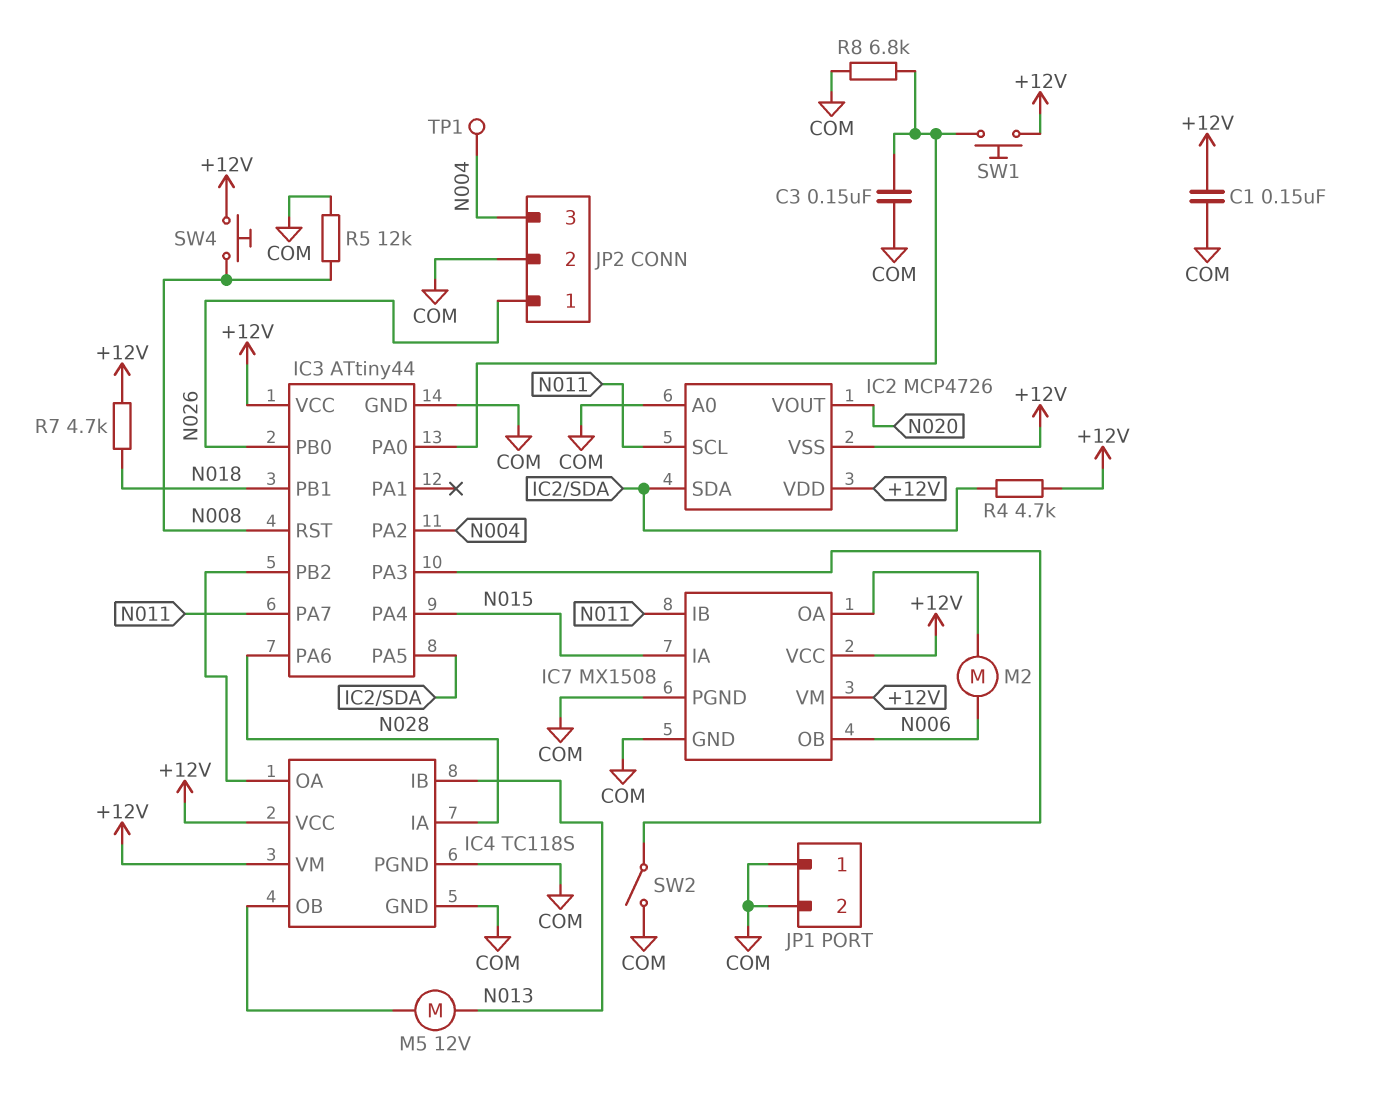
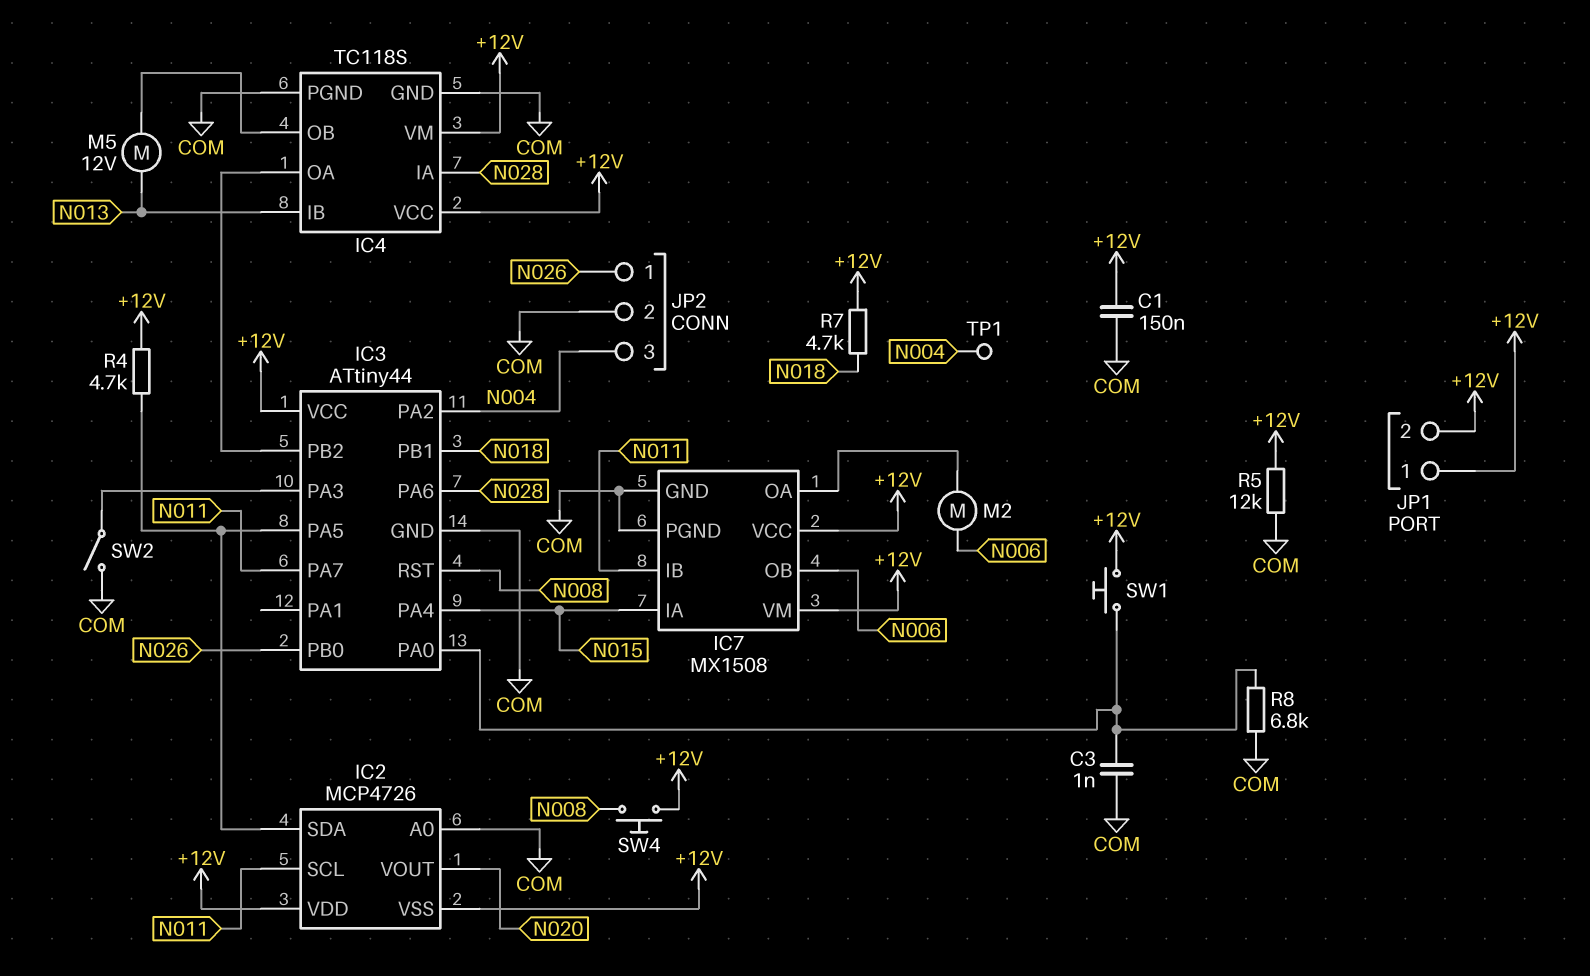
C3: 150nF (COM, IC3/PA0) -> 1nF (COM, IC3/PA0)
JP1 pin 1: COM -> +12V
JP1 pin 2: COM -> +12V
R5: 12k (COM, N008) -> 12k (+12V, COM)

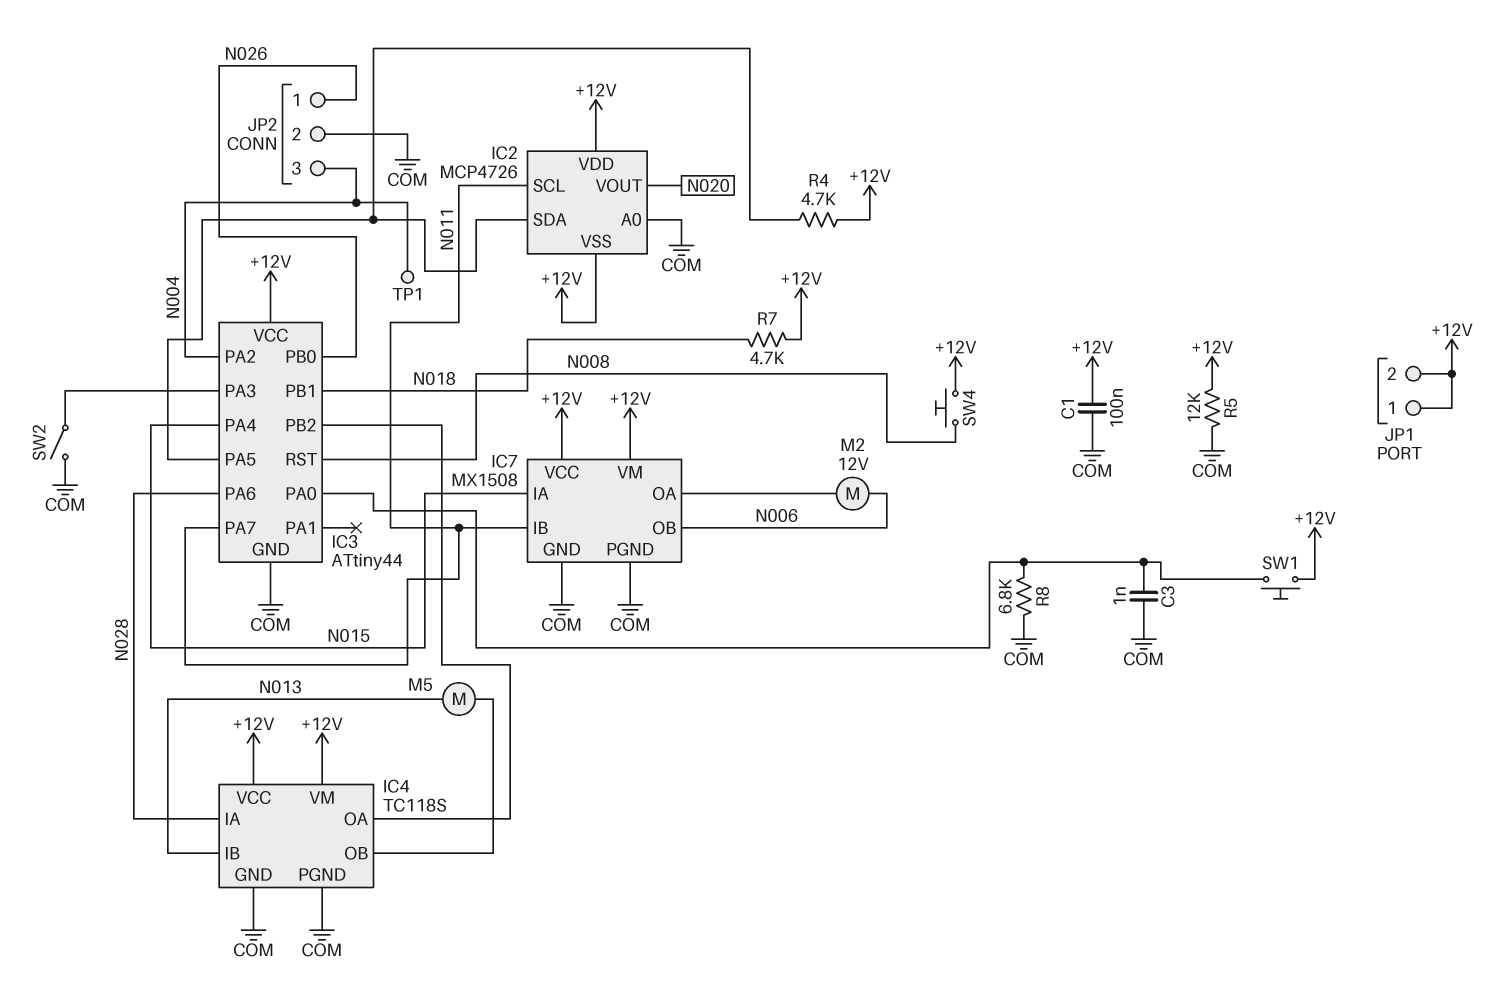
C1: 150nF (+12V, COM) -> 100nF (+12V, COM)
M2: motor (IC7/OA, N006) -> motor 12V (IC7/OA, N006)
M5: motor 12V (IC4/OB, N013) -> motor (IC4/OB, N013)

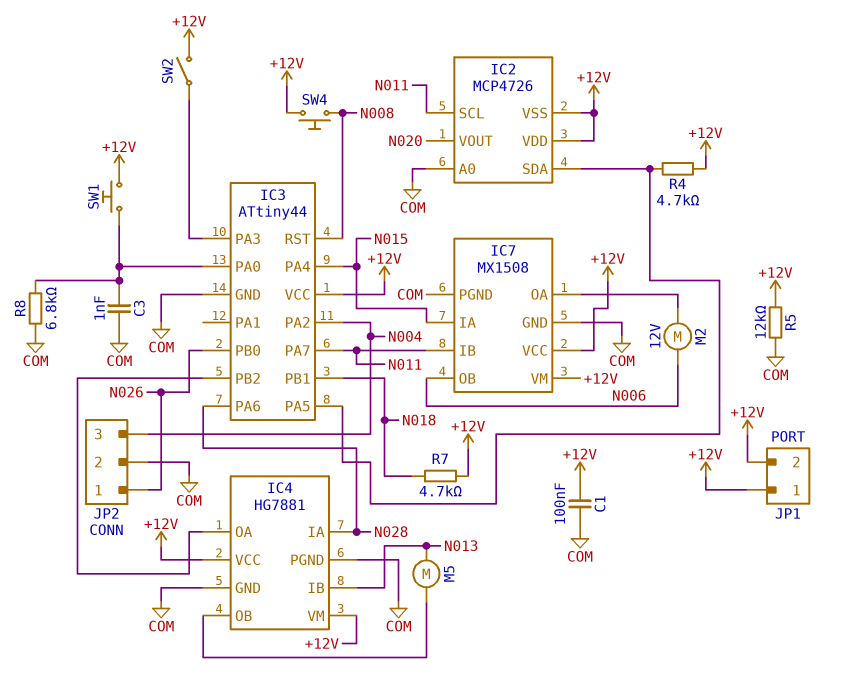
IC4: TC118S -> HG7881
SW2: switch (COM, IC3/PA3) -> switch (+12V, IC3/PA3)
TP1: test point (N004) -> none

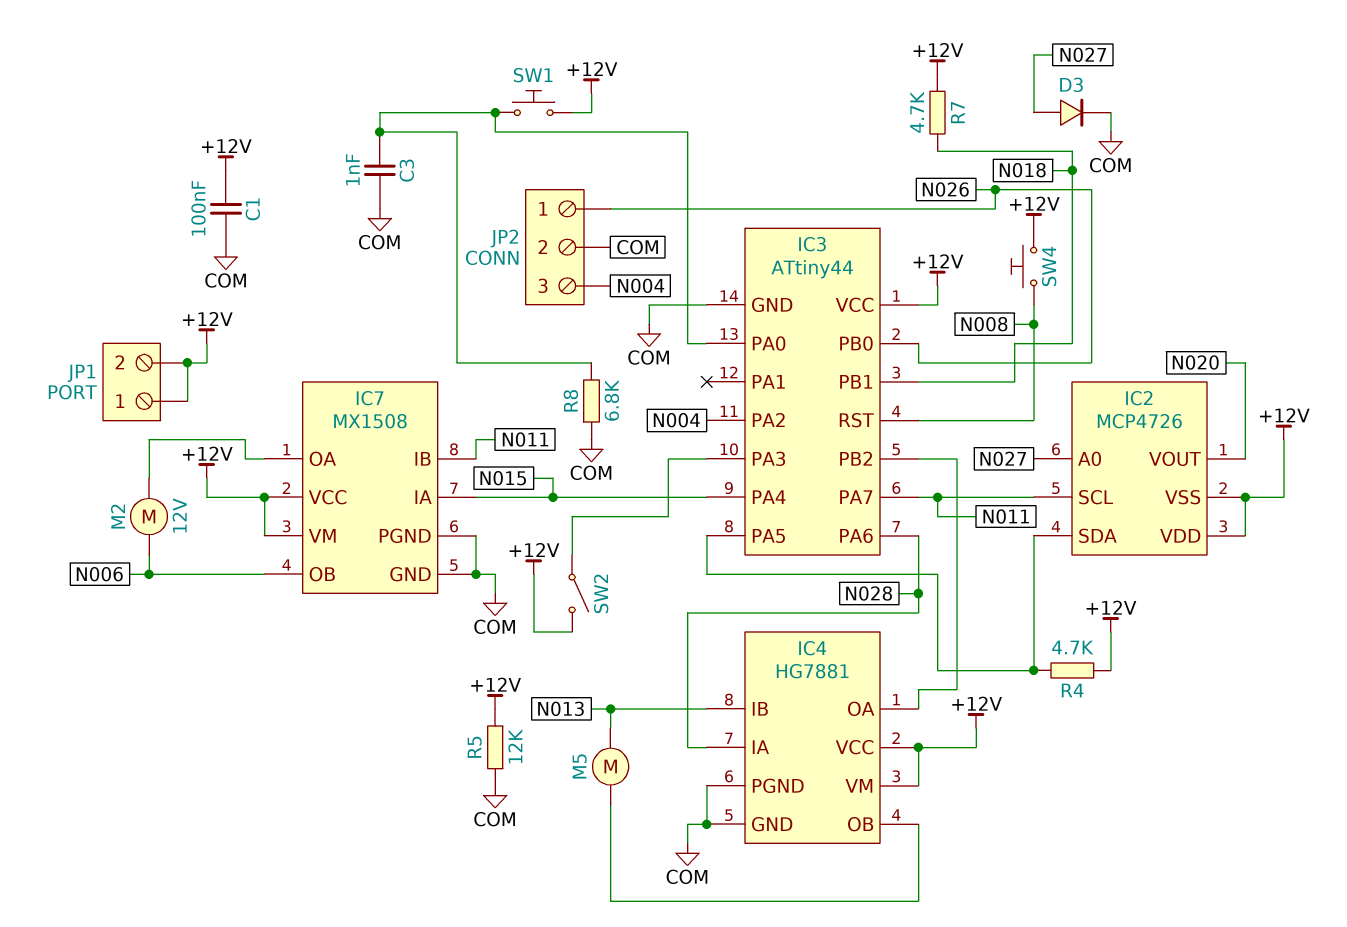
D3: none -> diode (A N027, K COM)
IC2 pin A0: COM -> N027

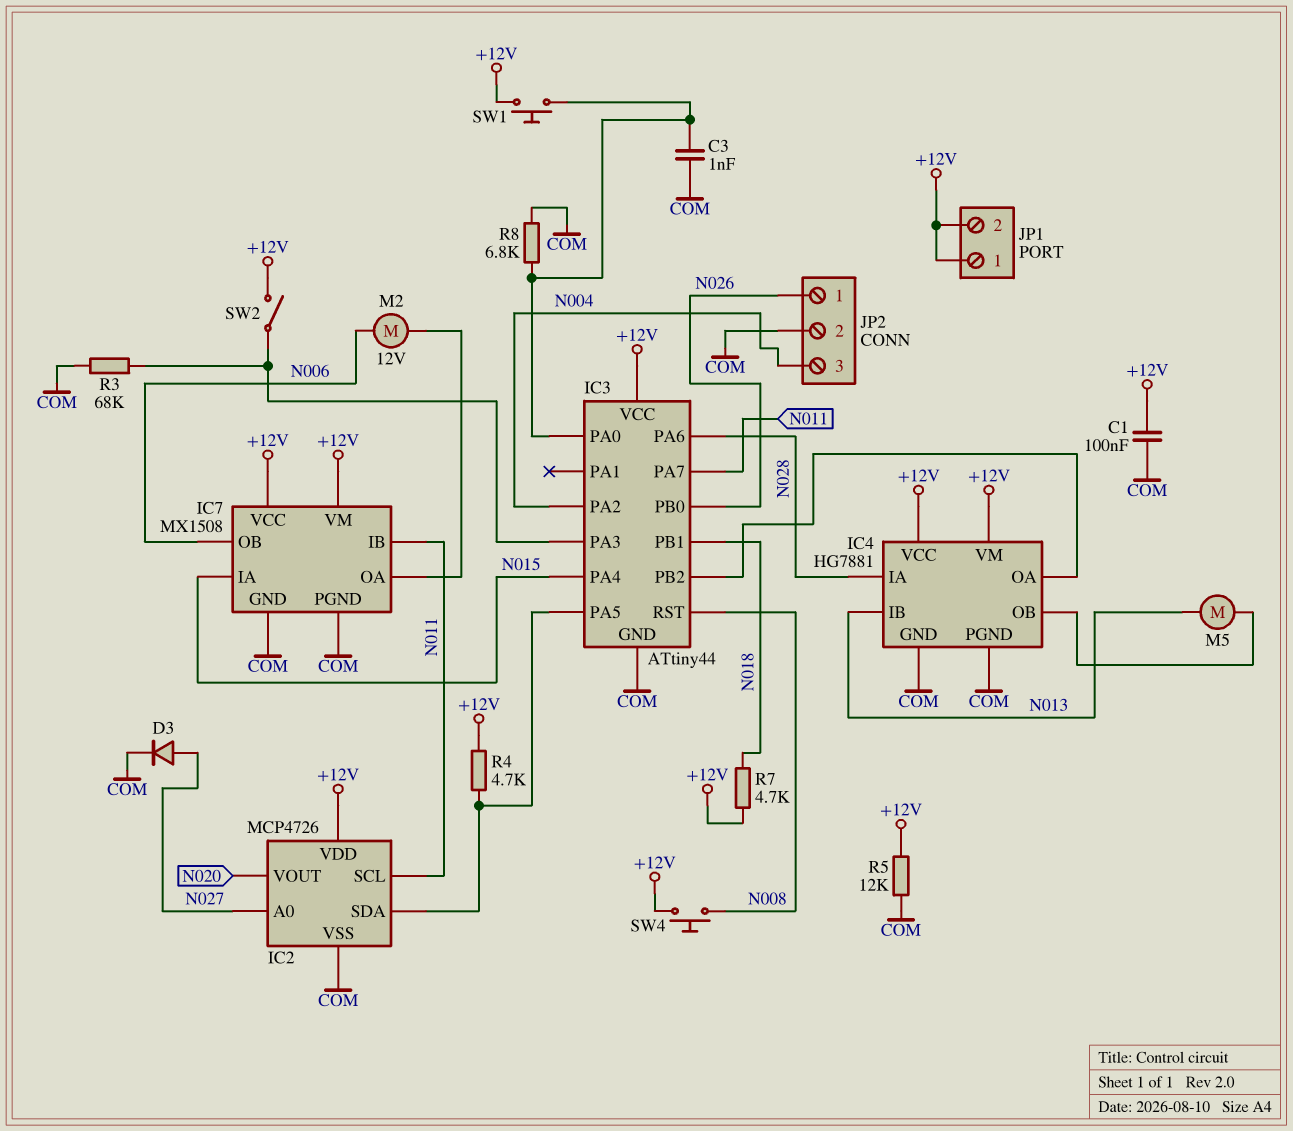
IC2 pin VSS: +12V -> COM
R3: none -> 68k (COM, IC3/PA3)

